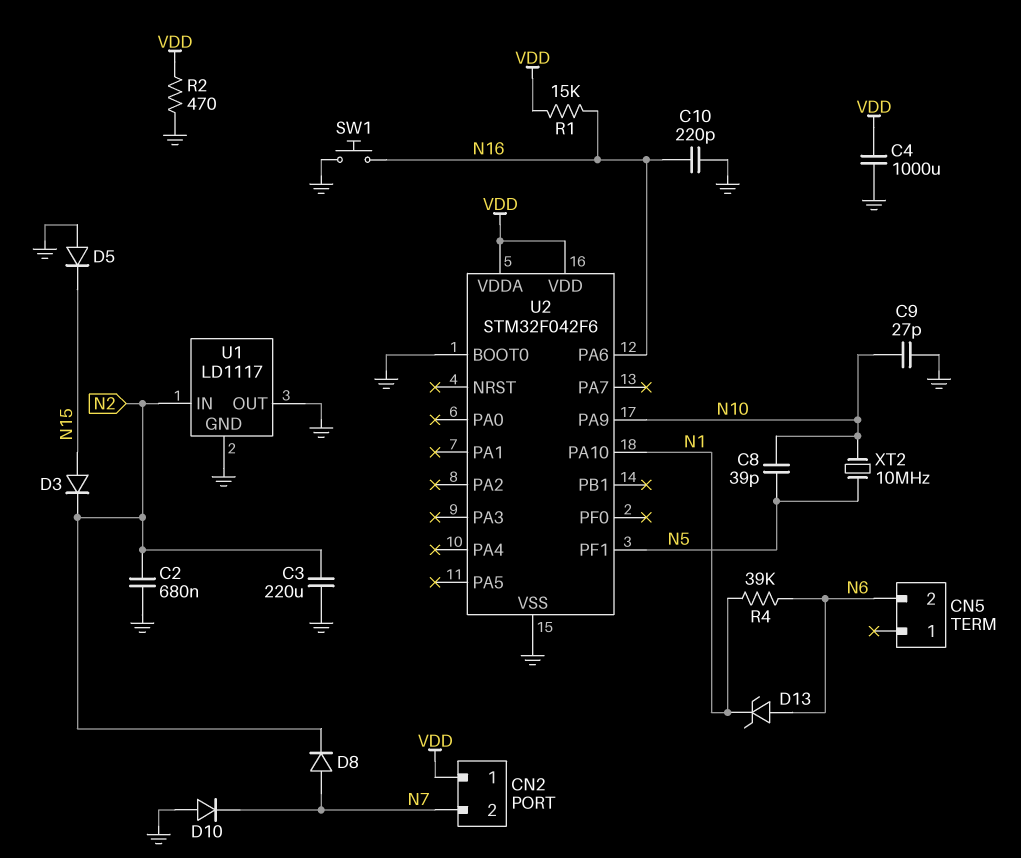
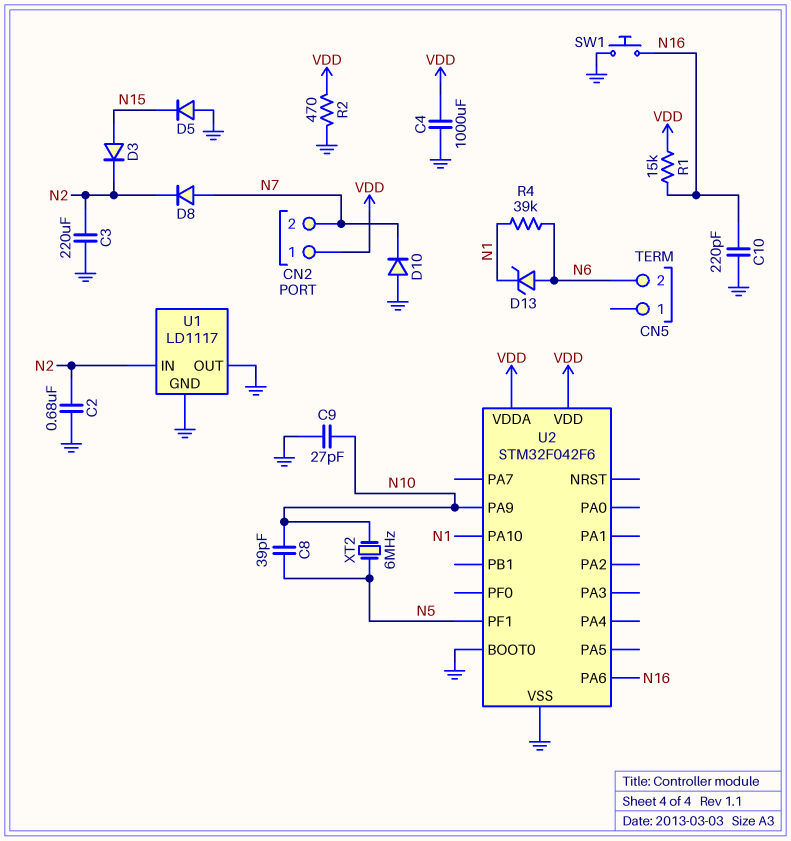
XT2: 10MHz (N5, N10) -> 6MHz (N5, N10)

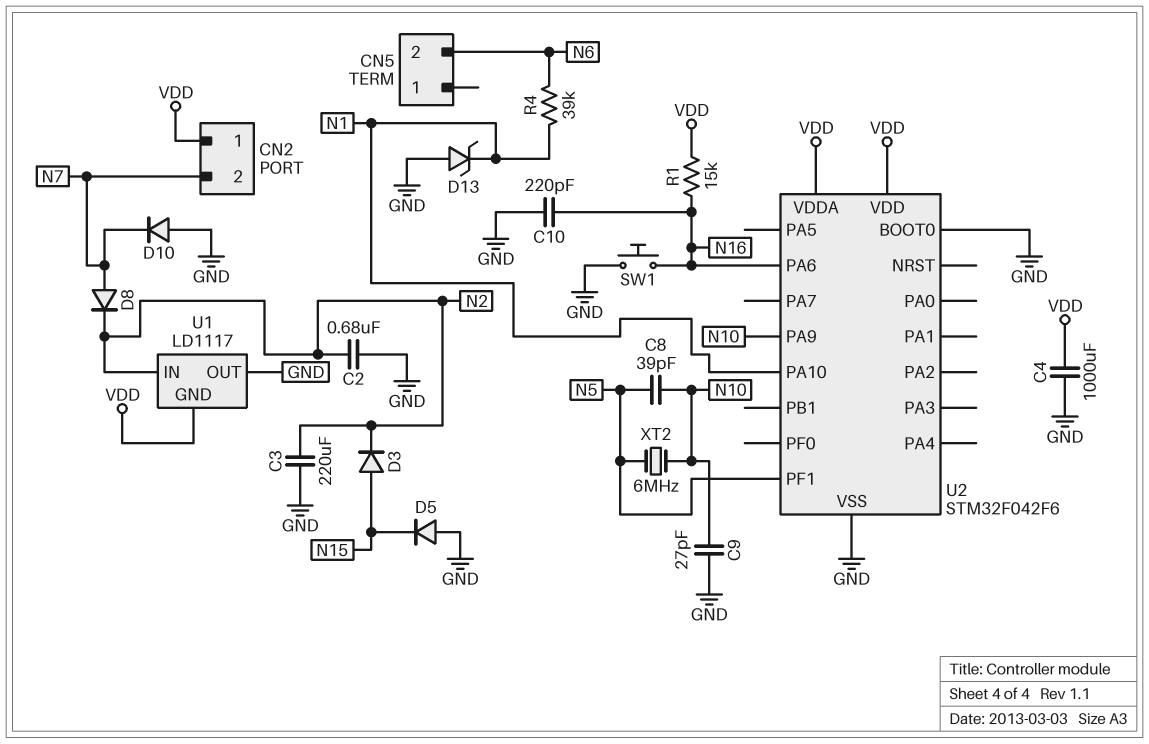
D13: zener (A N6, K N1) -> zener (A GND, K N1)
R2: 470 (GND, VDD) -> none
U1 pin GND: GND -> VDD

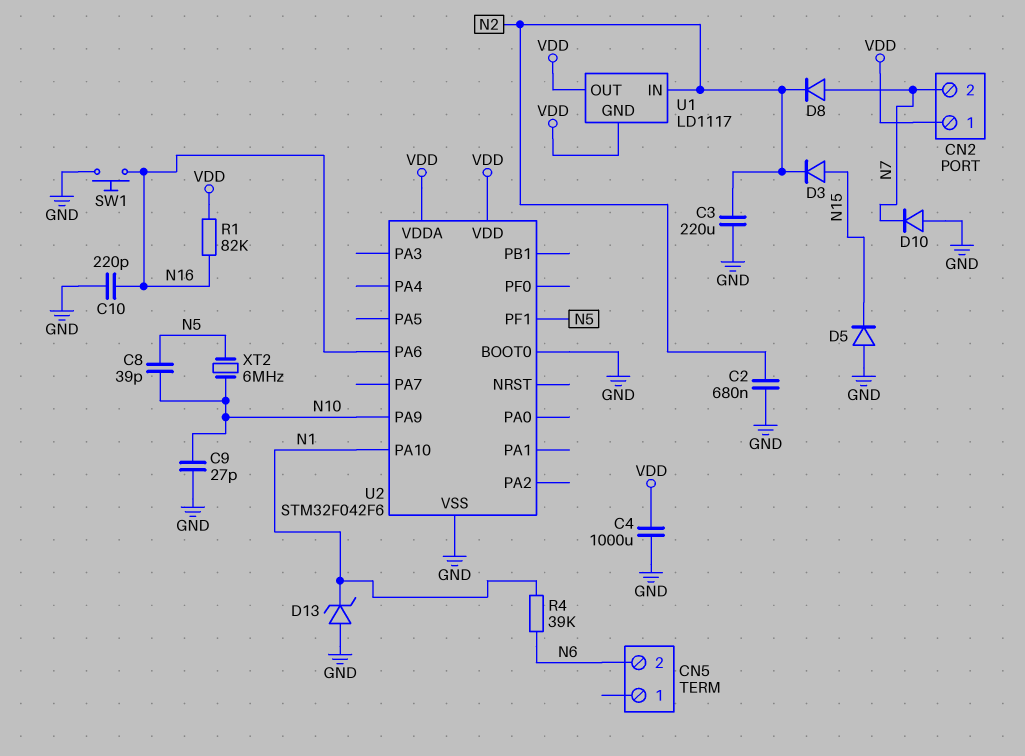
R1: 15k (N16, VDD) -> 82k (N16, VDD)
U1 pin OUT: GND -> VDD

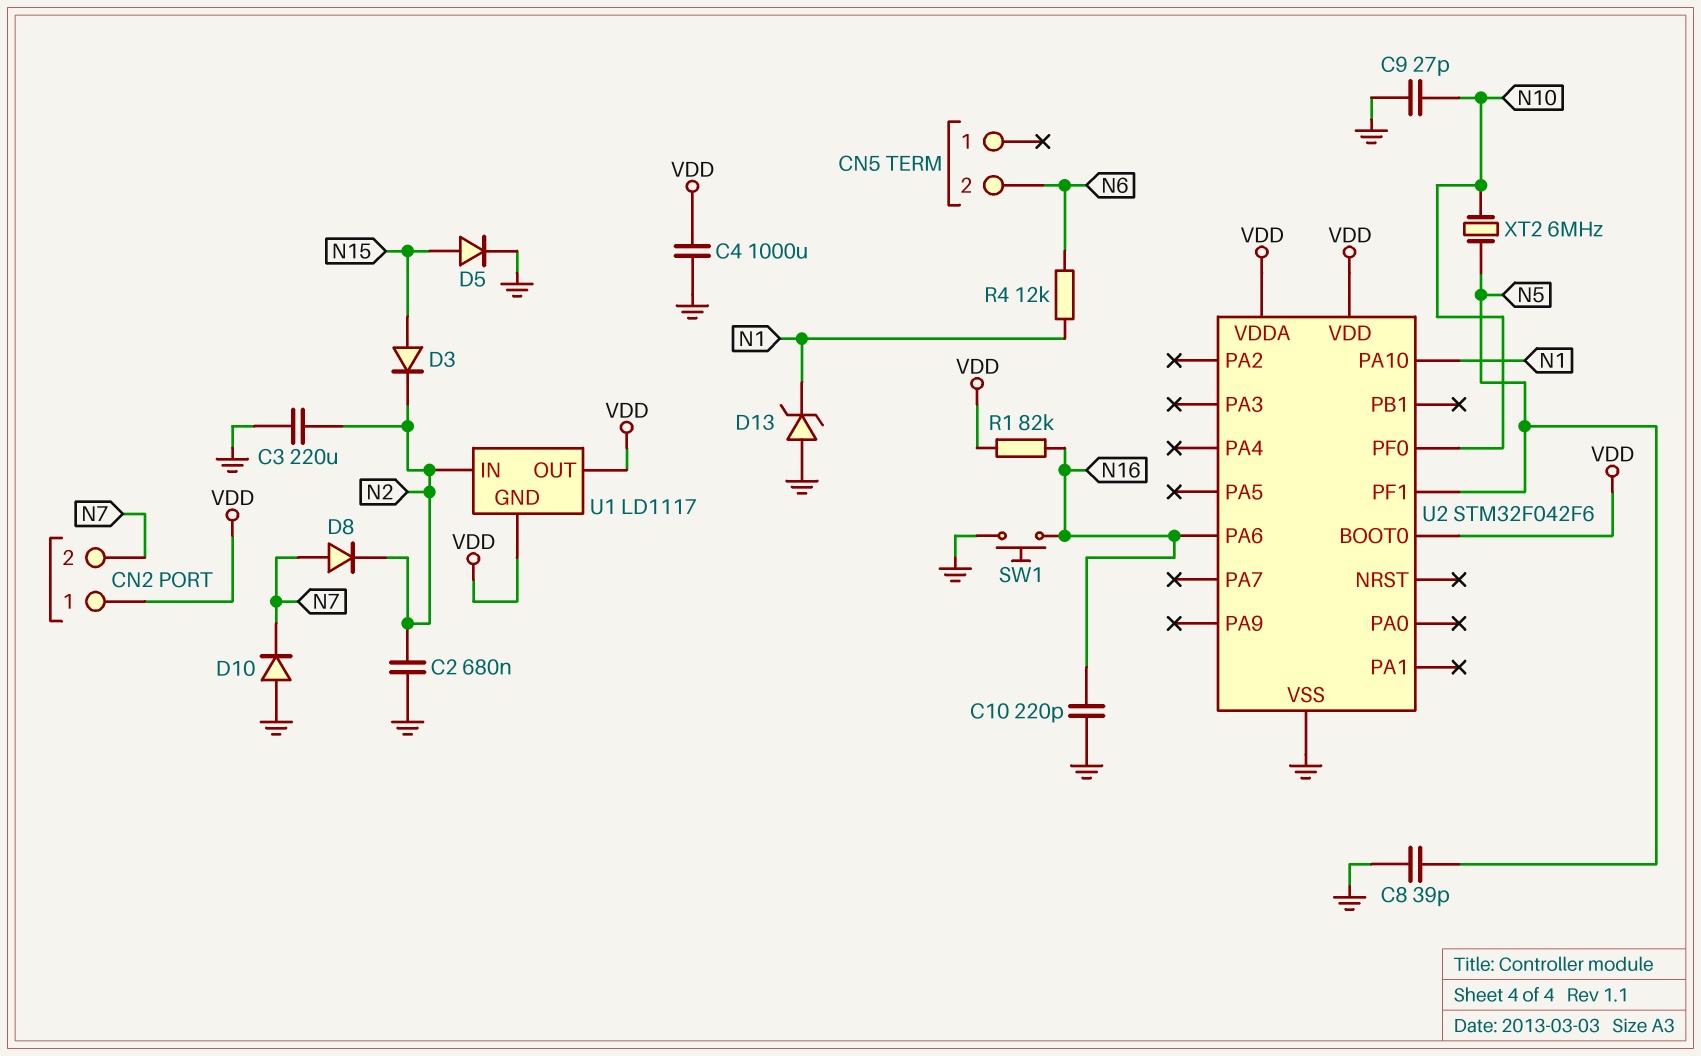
C8: 39pF (N5, N10) -> 39pF (GND, N5)
D5: diode (A GND, K N15) -> diode (A N15, K GND)
R4: 39k (N1, N6) -> 12k (N1, N6)
U2 pin BOOT0: GND -> VDD
U2 pin PA9: N10 -> none
U2 pin PF0: none -> N10

